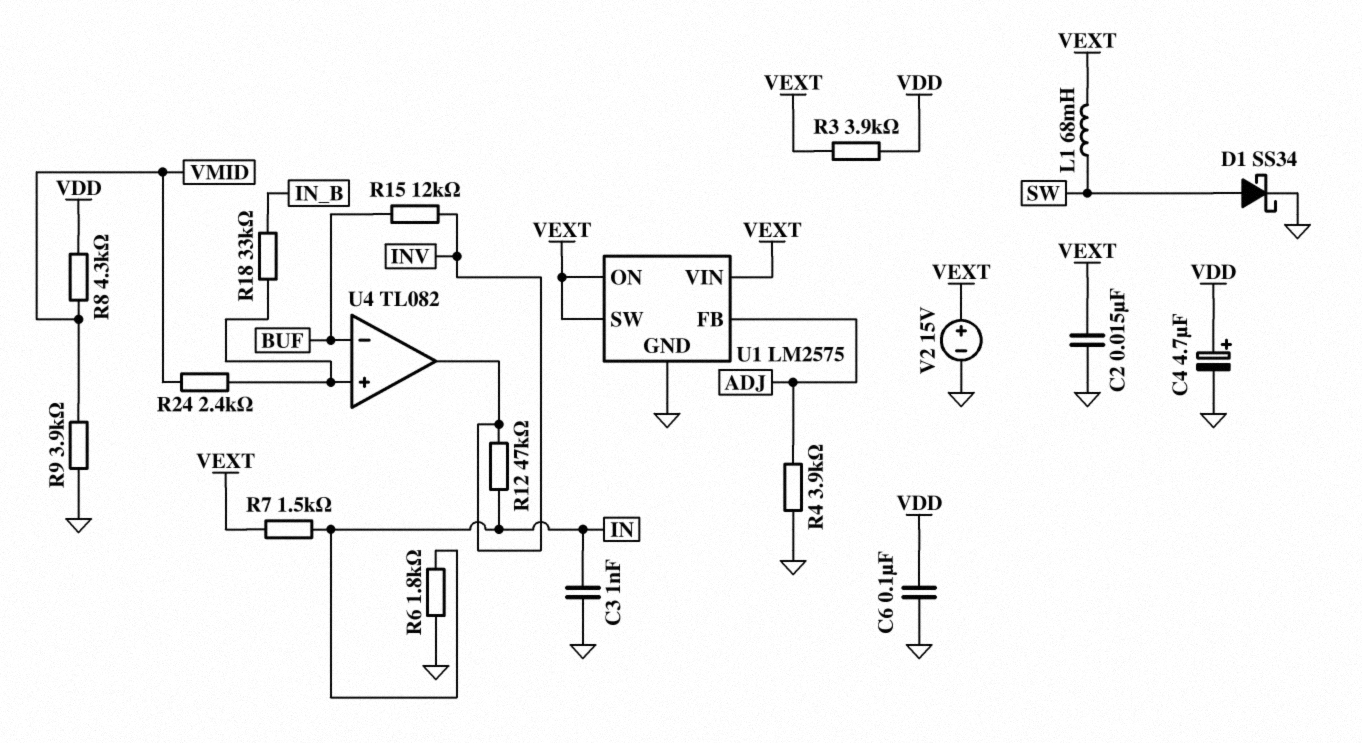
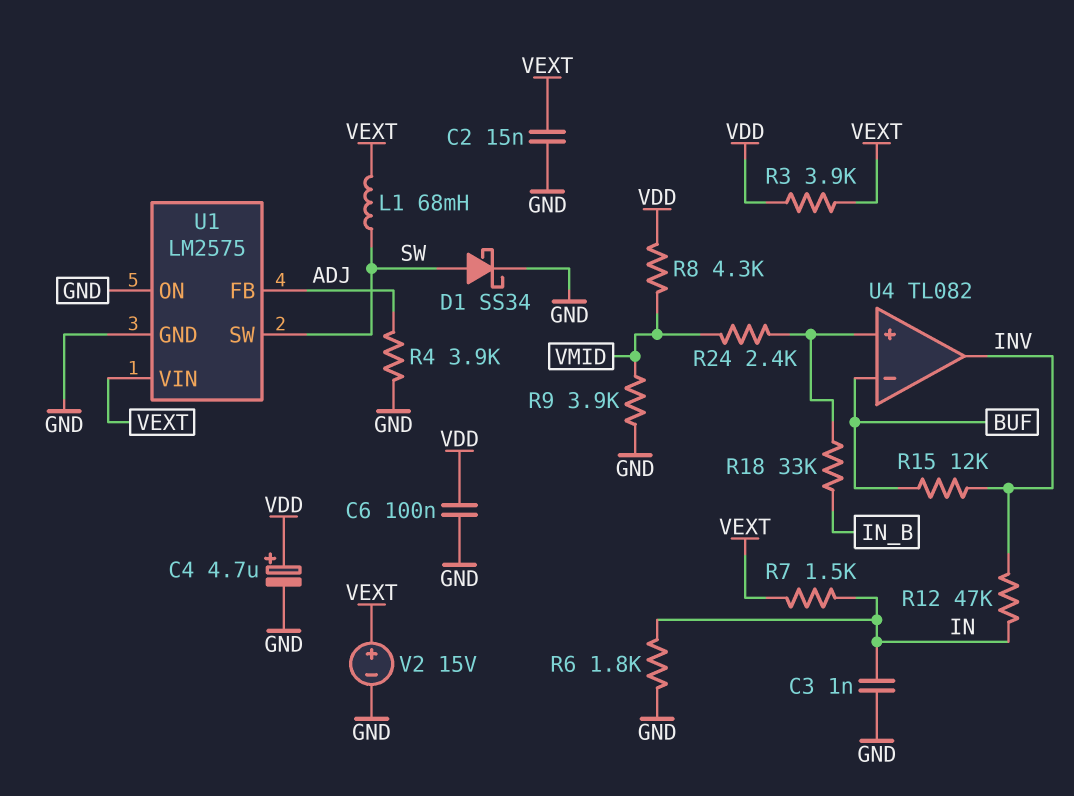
U1 pin ON: VEXT -> GND
U1 pin SW: VEXT -> SW

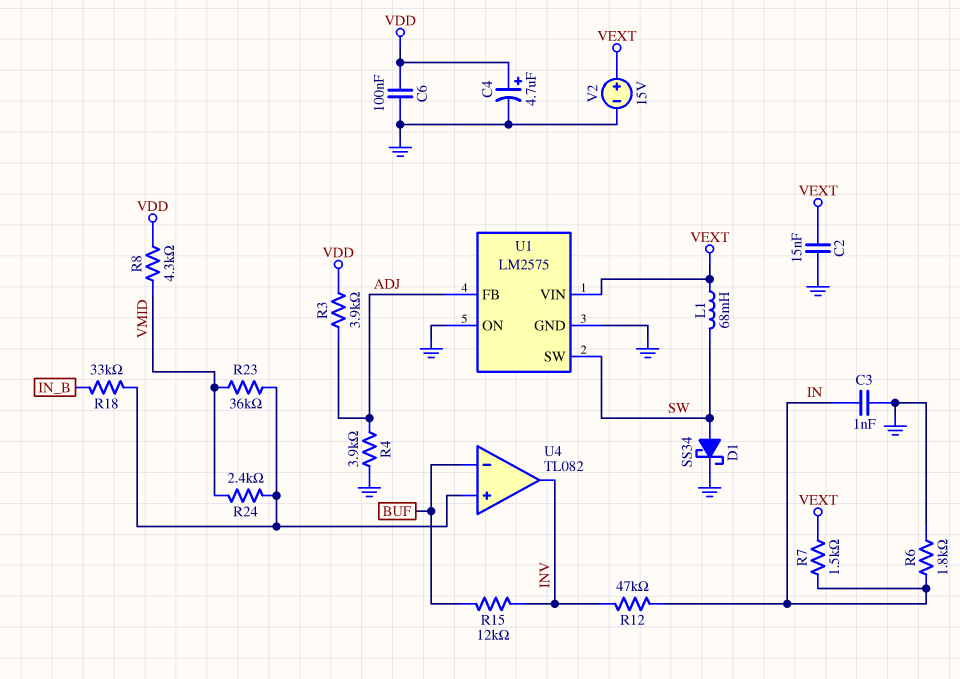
R3: 3.9k (VDD, VEXT) -> 3.9k (ADJ, VDD)
R9: 3.9k (GND, VMID) -> none
R23: none -> 36k (U4/in+, VMID)

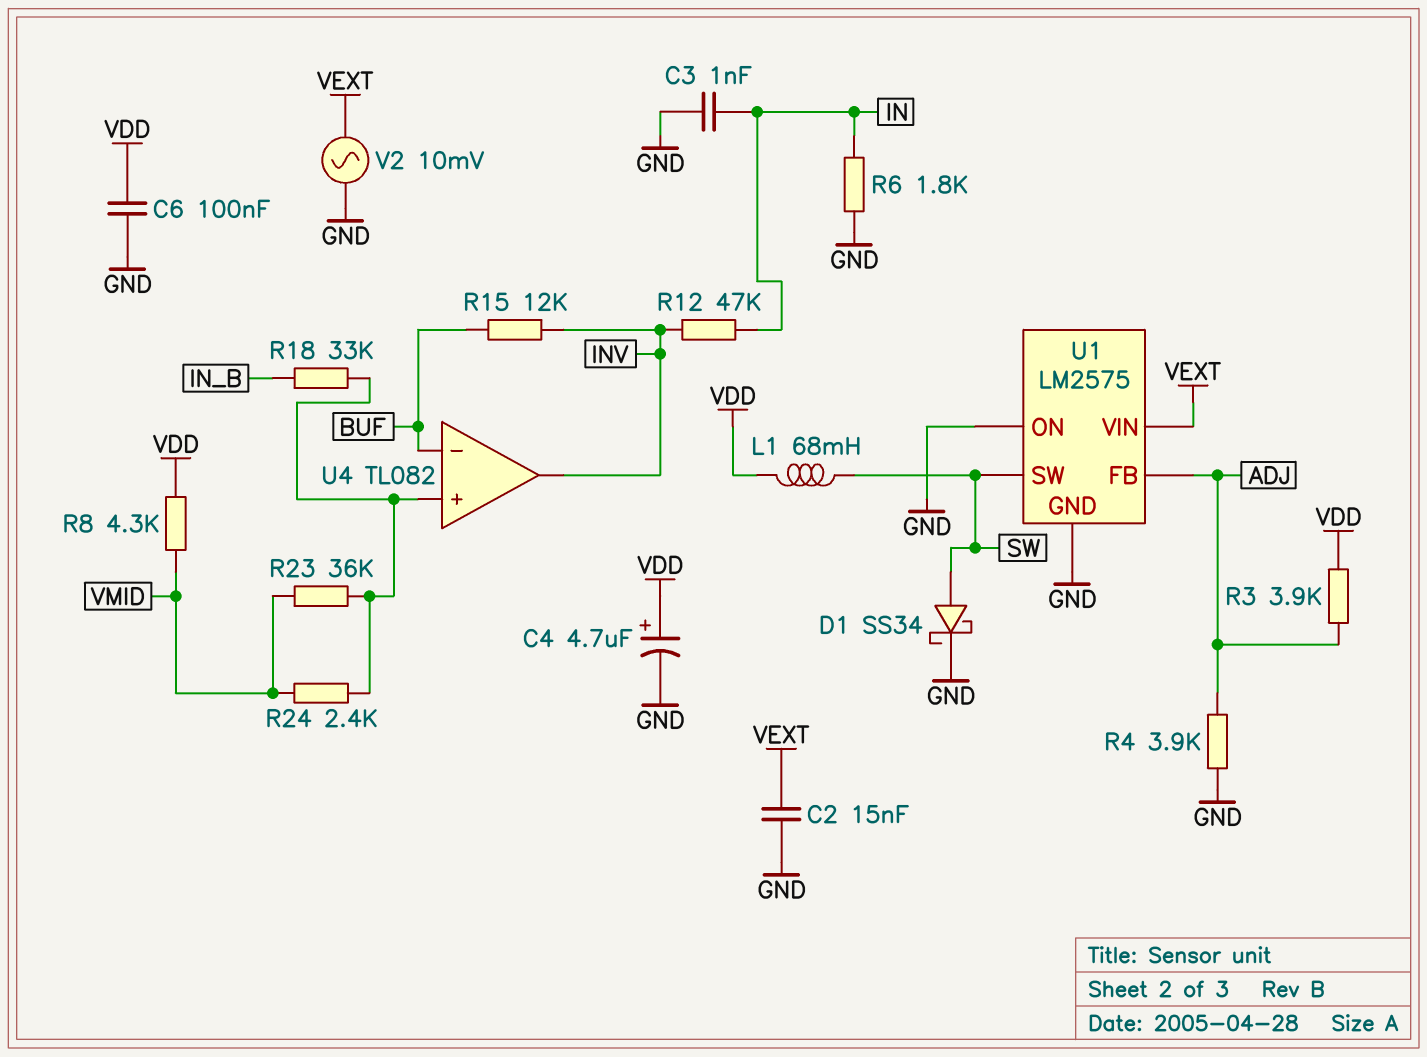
L1: 68mH (SW, VEXT) -> 68mH (SW, VDD)
R7: 1.5k (IN, VEXT) -> none
V2: 15V (plus VEXT, minus GND) -> AC 10mV (GND, VEXT)

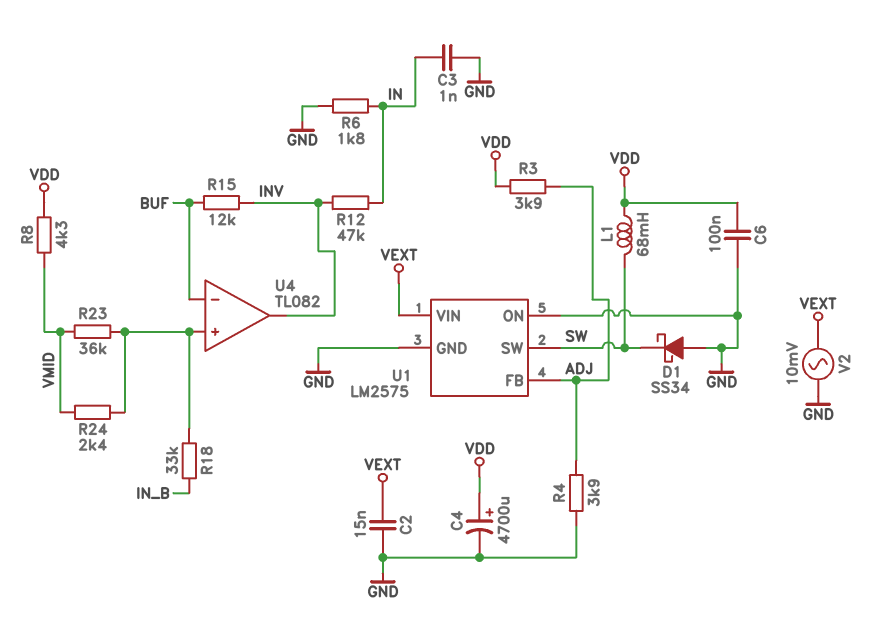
C4: 4.7uF (plus VDD, minus GND) -> 4700uF (plus VDD, minus GND)
D1: schottky SS34 (A SW, K GND) -> schottky SS34 (A GND, K SW)

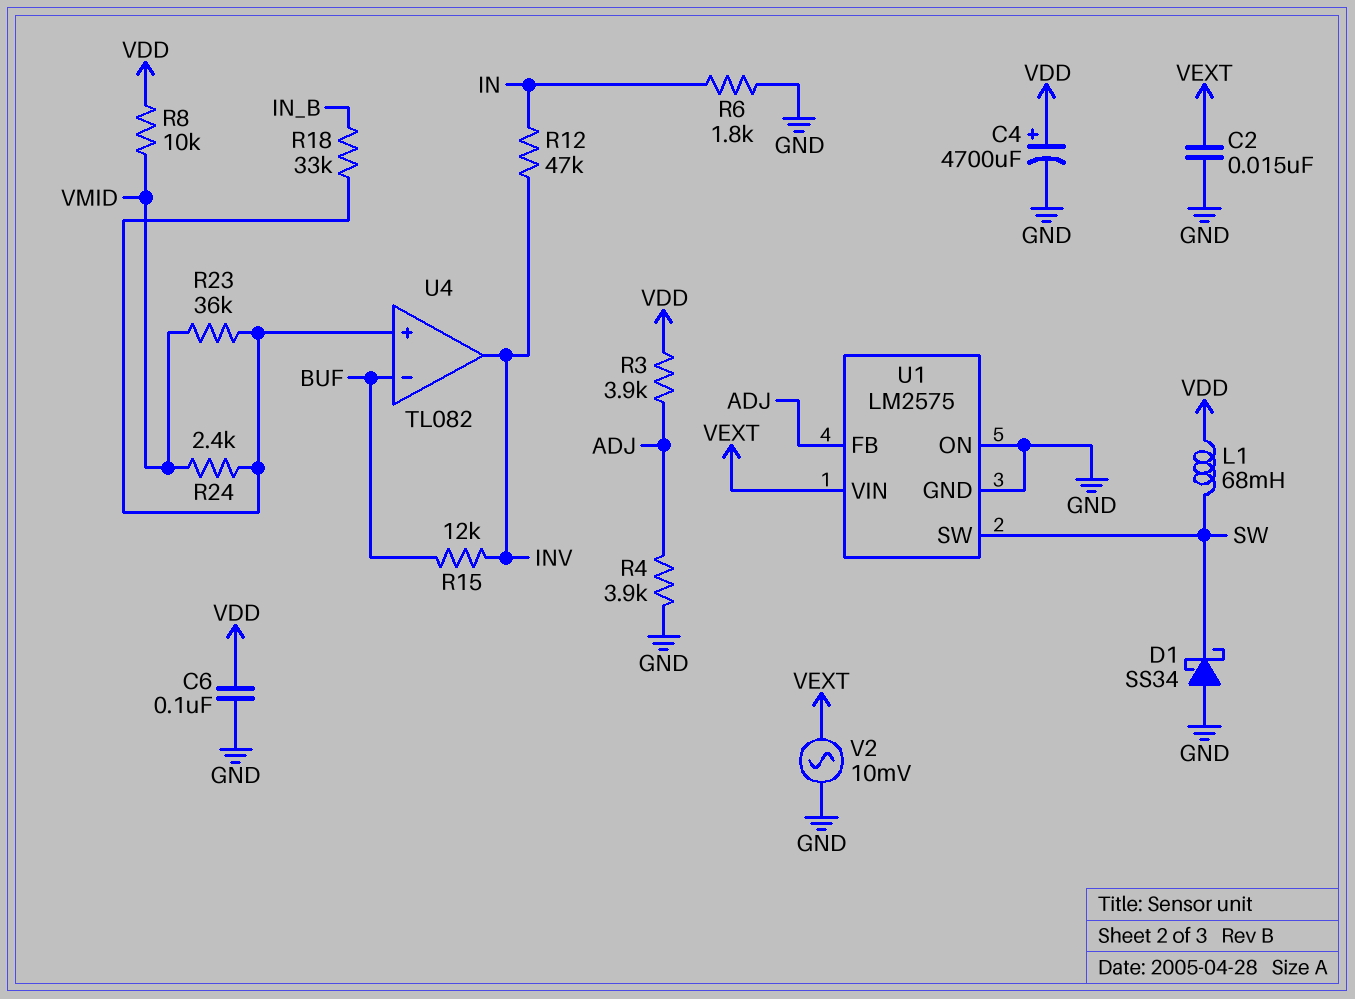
C3: 1nF (GND, IN) -> none
R8: 4.3k (VDD, VMID) -> 10k (VDD, VMID)

